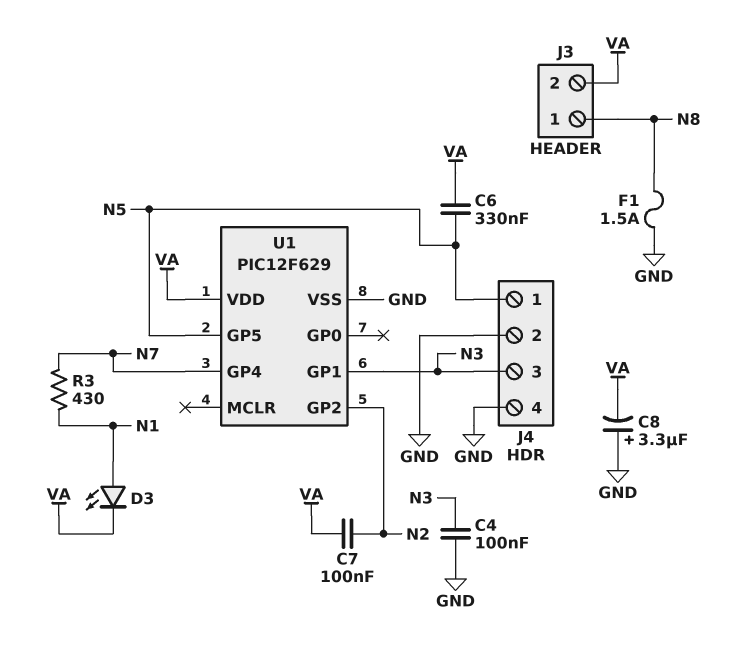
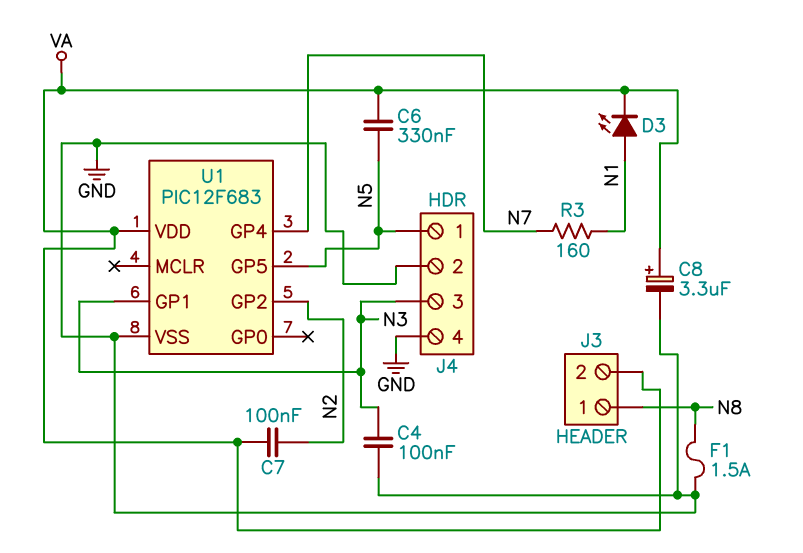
C8: 3.3uF (plus GND, minus VA) -> 3.3uF (plus VA, minus GND)
R3: 430 (N1, N7) -> 160 (N1, N7)
U1: PIC12F629 -> PIC12F683

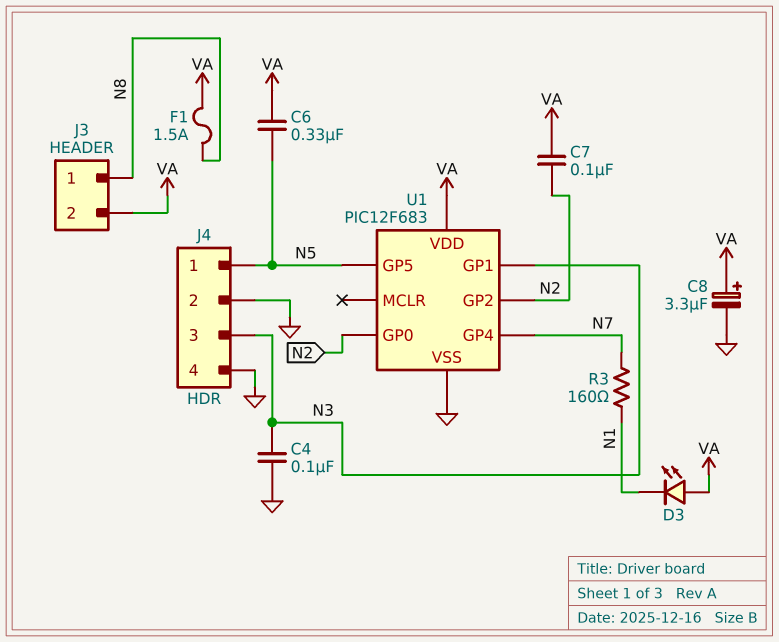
D3: LED (A N1, K VA) -> LED (A VA, K N1)
F1: 1.5A (GND, N8) -> 1.5A (N8, VA)
U1 pin GP0: none -> N2

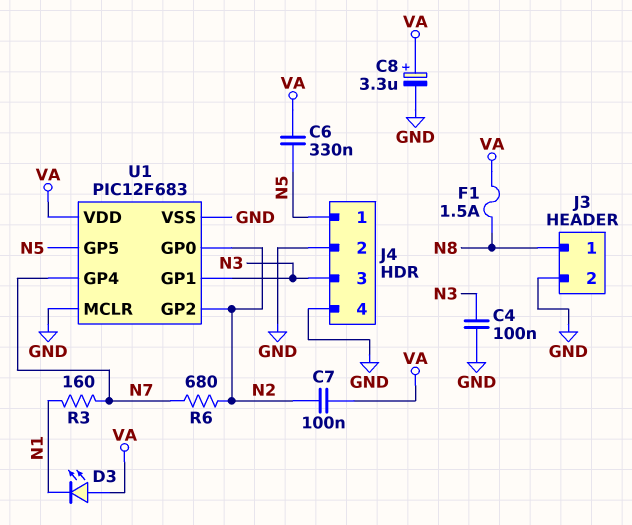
J3 pin 2: VA -> GND
R6: none -> 680 (N2, N7)
U1 pin MCLR: none -> GND

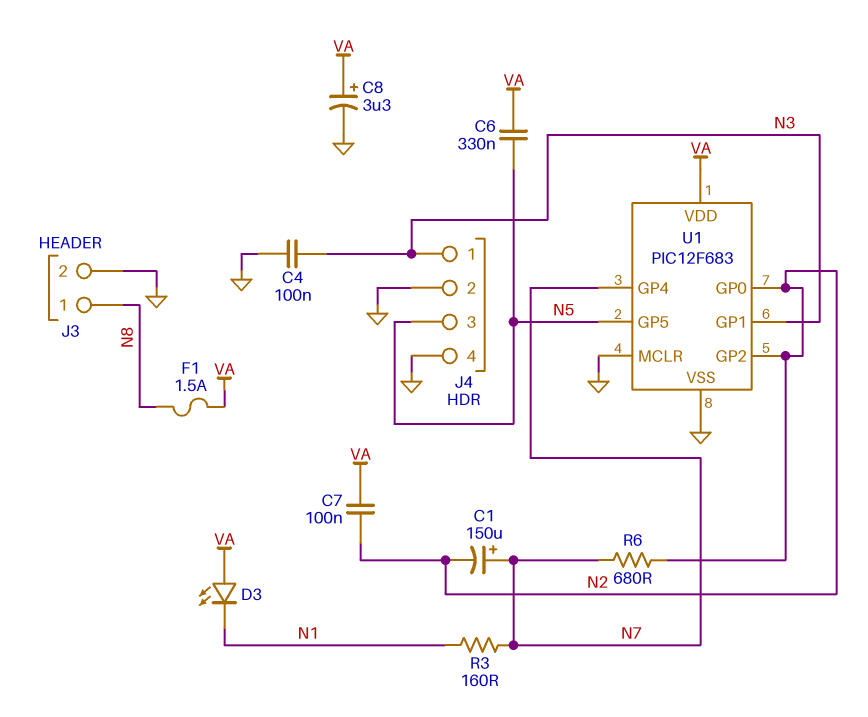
C1: none -> 150uF (plus N7, minus N2)
J4 pin 1: N5 -> N3
J4 pin 3: N3 -> N5

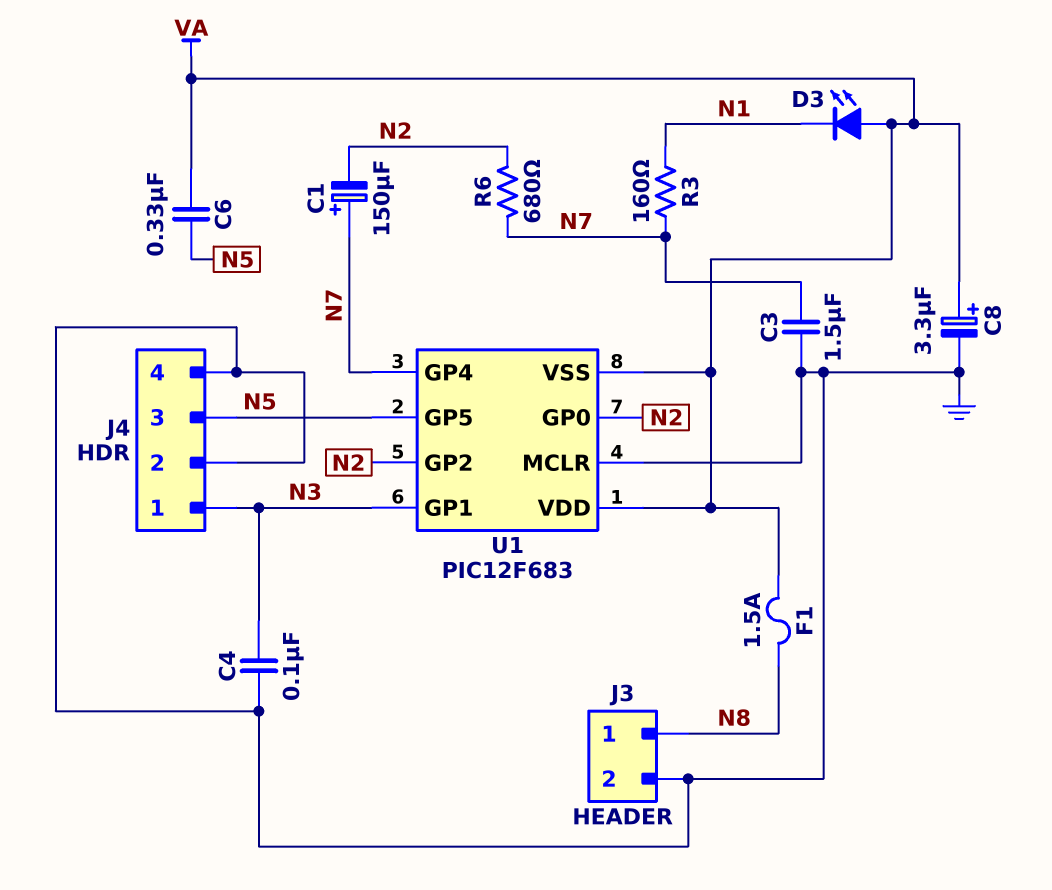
C3: none -> 1.5uF (GND, N7)
C7: 100nF (N2, VA) -> none
U1 pin VSS: GND -> VA

